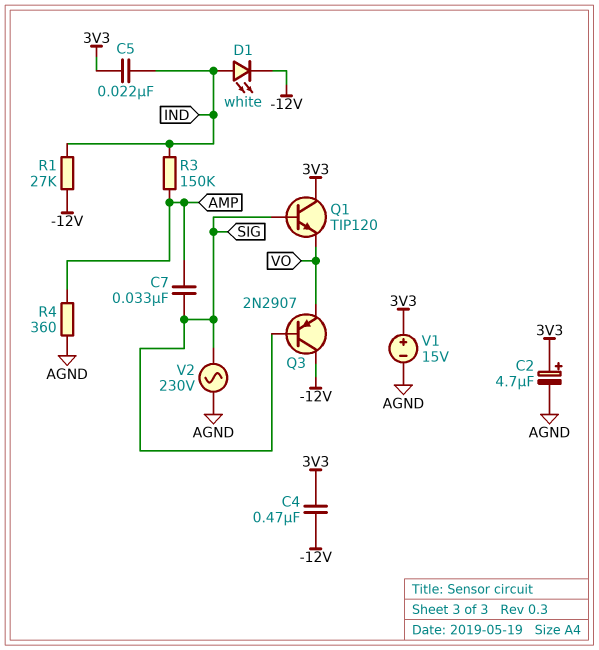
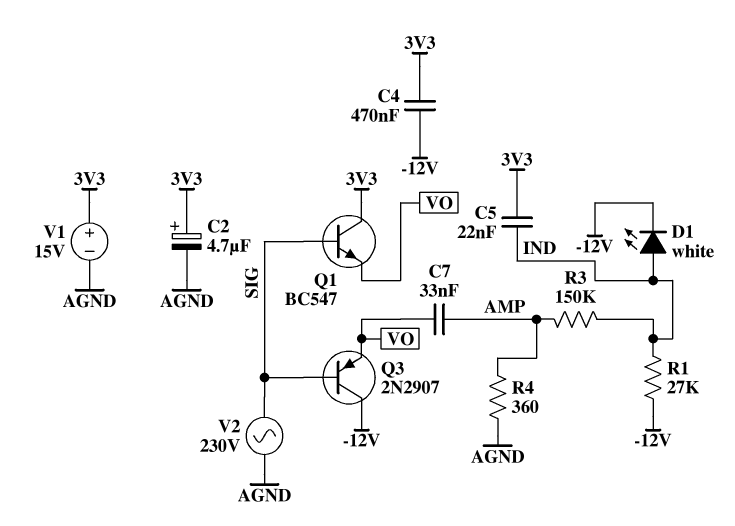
C7: 33nF (AMP, SIG) -> 33nF (AMP, VO)
Q1: NPN TIP120 (B SIG, C 3V3, E VO) -> NPN BC547 (B SIG, C 3V3, E VO)

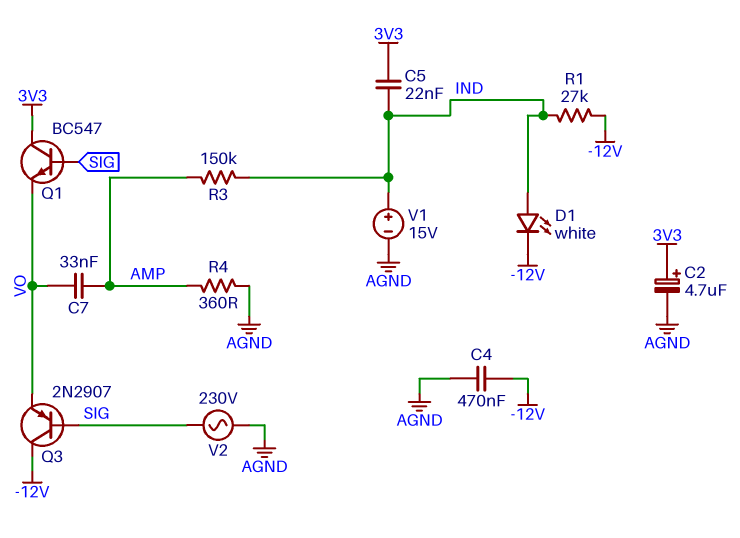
C4: 470nF (-12V, 3V3) -> 470nF (-12V, AGND)
V1: 15V (plus 3V3, minus AGND) -> 15V (plus IND, minus AGND)

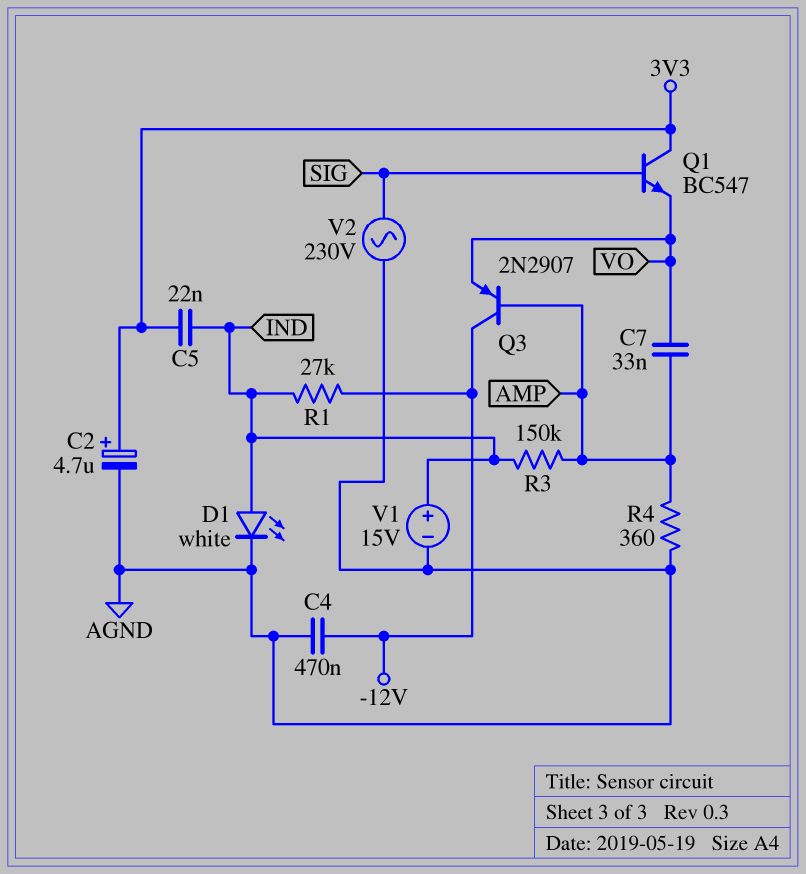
D1: LED white (A IND, K -12V) -> LED white (A IND, K AGND)
Q3: PNP 2N2907 (B SIG, C -12V, E VO) -> PNP 2N2907 (B AMP, C -12V, E VO)

